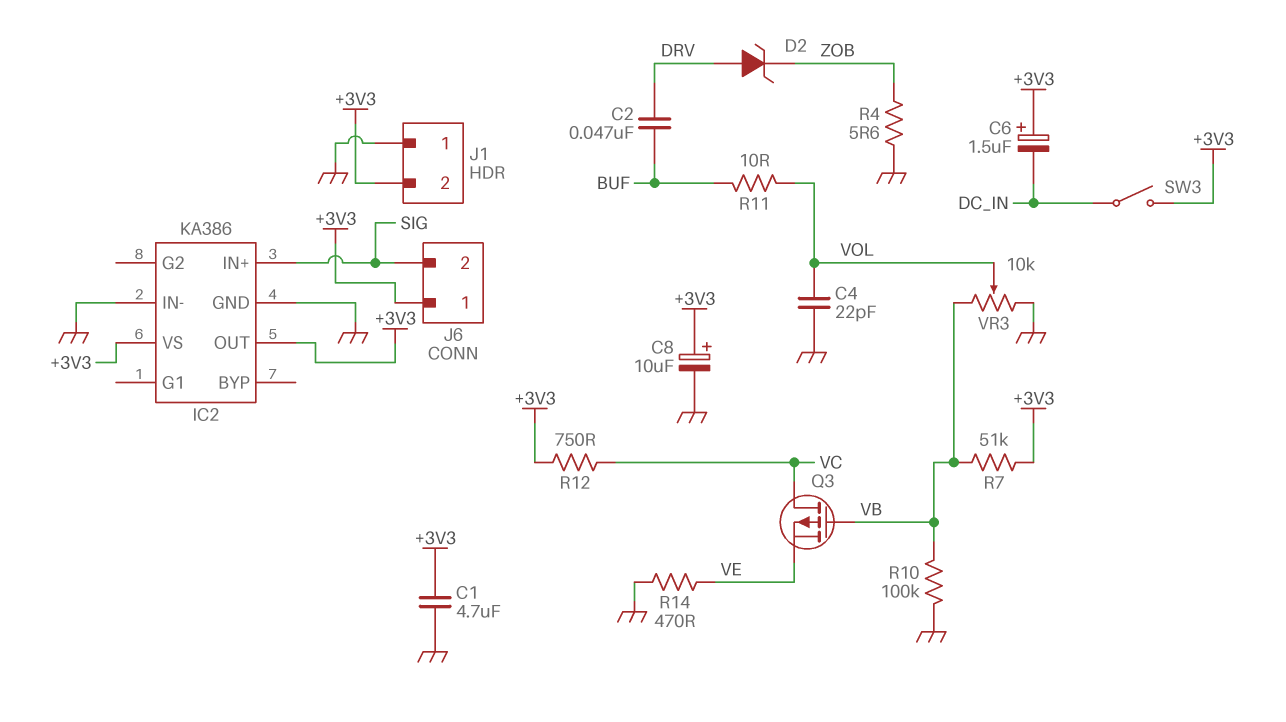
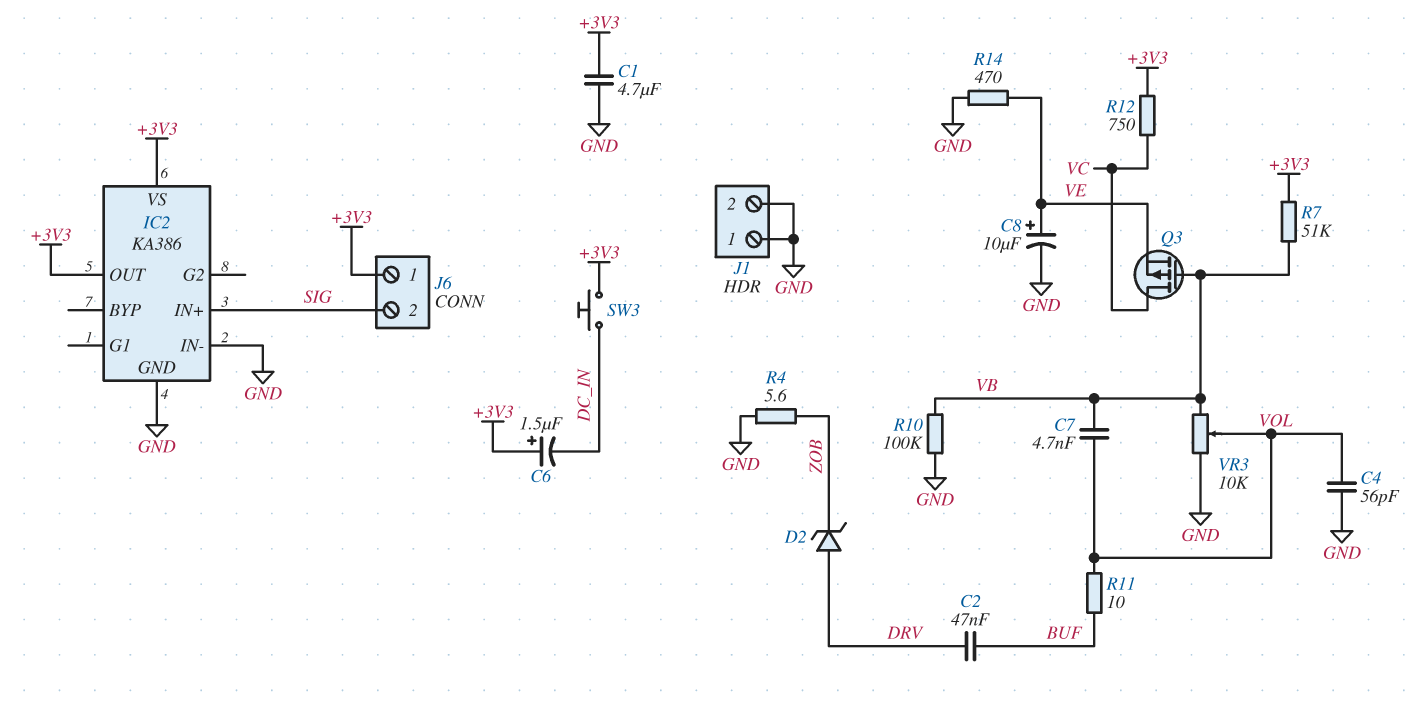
C4: 22pF (GND, VOL) -> 56pF (GND, VOL)
C7: none -> 4.7nF (VB, VOL)
C8: 10uF (plus +3V3, minus GND) -> 10uF (plus VE, minus GND)
J1 pin 2: +3V3 -> GND
SW3: switch (+3V3, DC_IN) -> button (+3V3, DC_IN)

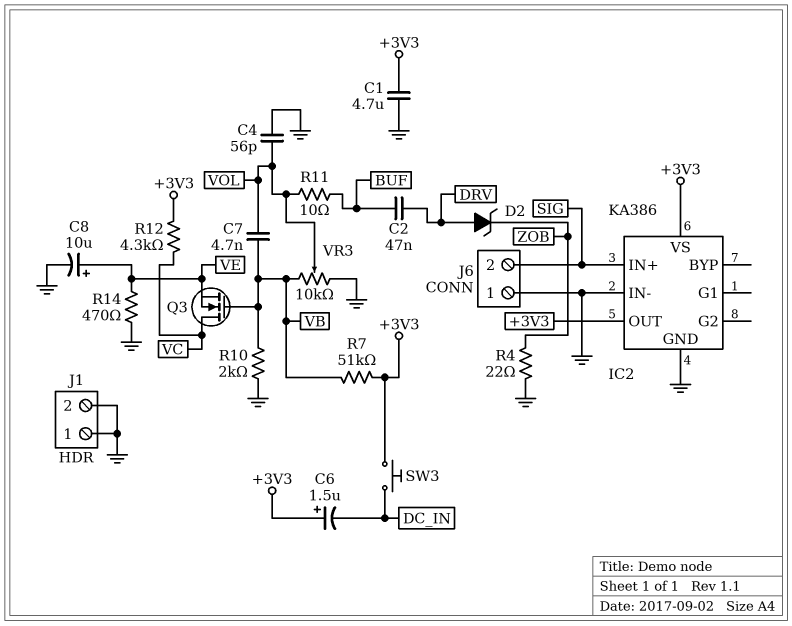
J6 pin 1: +3V3 -> GND
Q3: PMOS (G VB, D VC, S VE) -> NMOS (G VB, D VC, S VE)
R4: 5.6 (GND, ZOB) -> 22 (GND, ZOB)
R10: 100k (GND, VB) -> 2k (GND, VB)
R12: 750 (+3V3, VC) -> 4.3k (+3V3, VC)

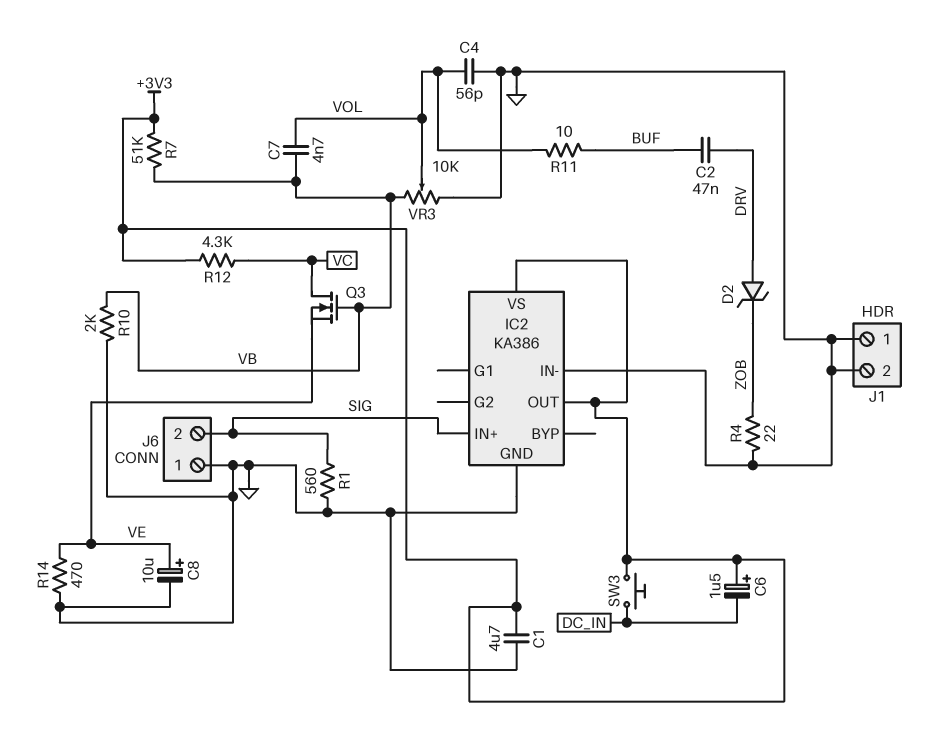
R1: none -> 560 (GND, SIG)

